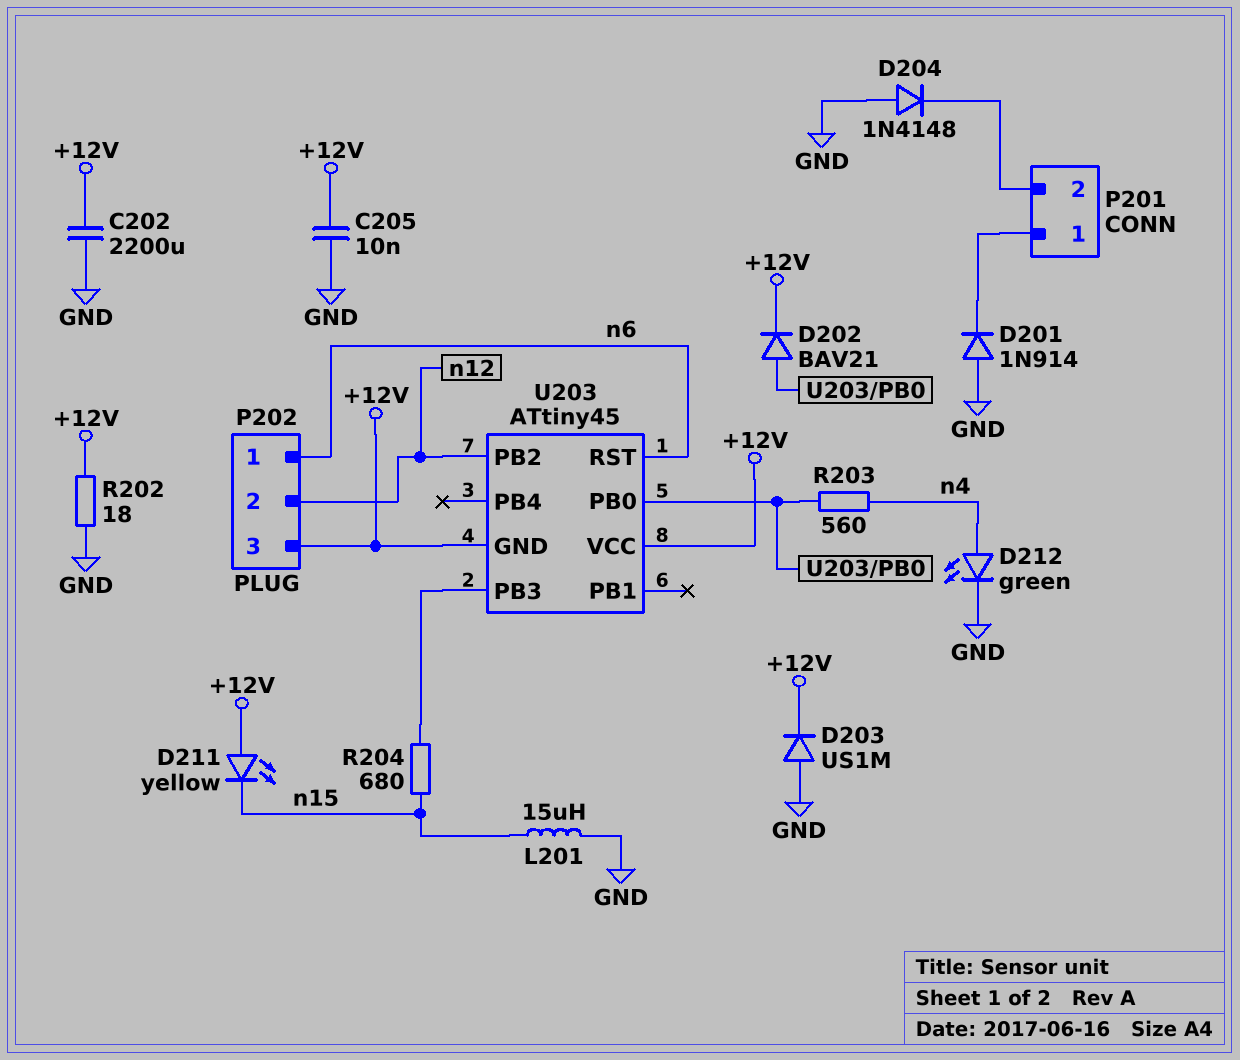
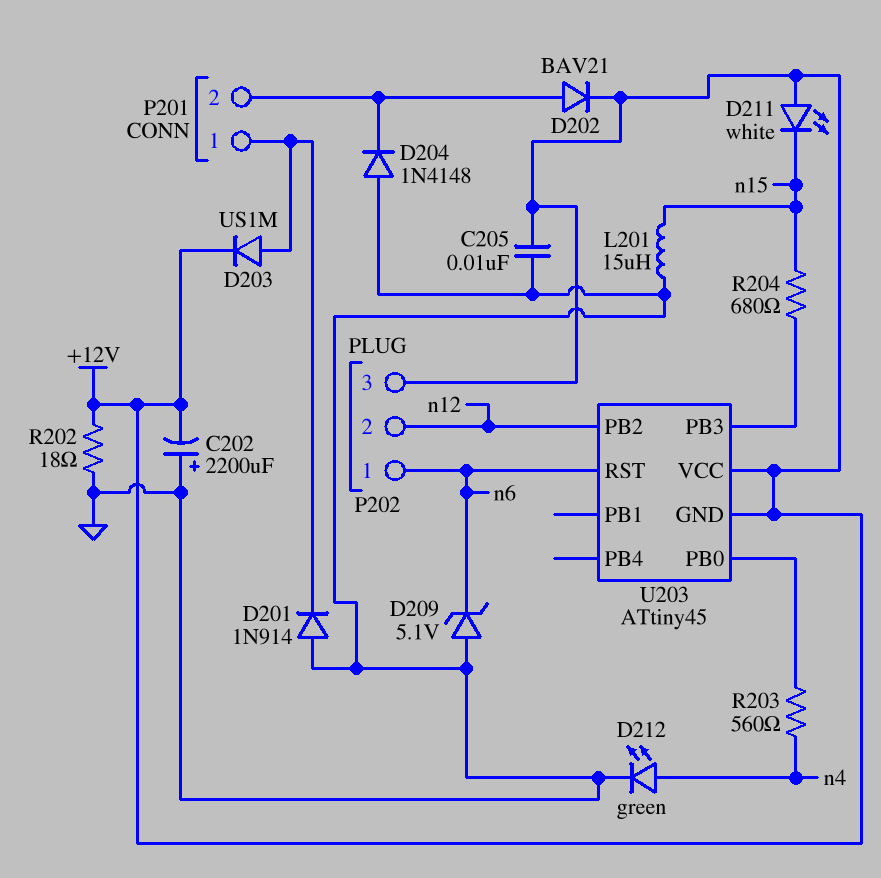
C202: 2200uF (+12V, GND) -> 2200uF (plus GND, minus +12V)
D202: diode BAV21 (A U203/PB0, K +12V) -> diode BAV21 (A P201/2, K +12V)
D203: diode US1M (A GND, K +12V) -> diode US1M (A P201/1, K +12V)
D209: none -> zener 5.1V (A GND, K n6)
D211: LED yellow (A +12V, K n15) -> LED white (A +12V, K n15)

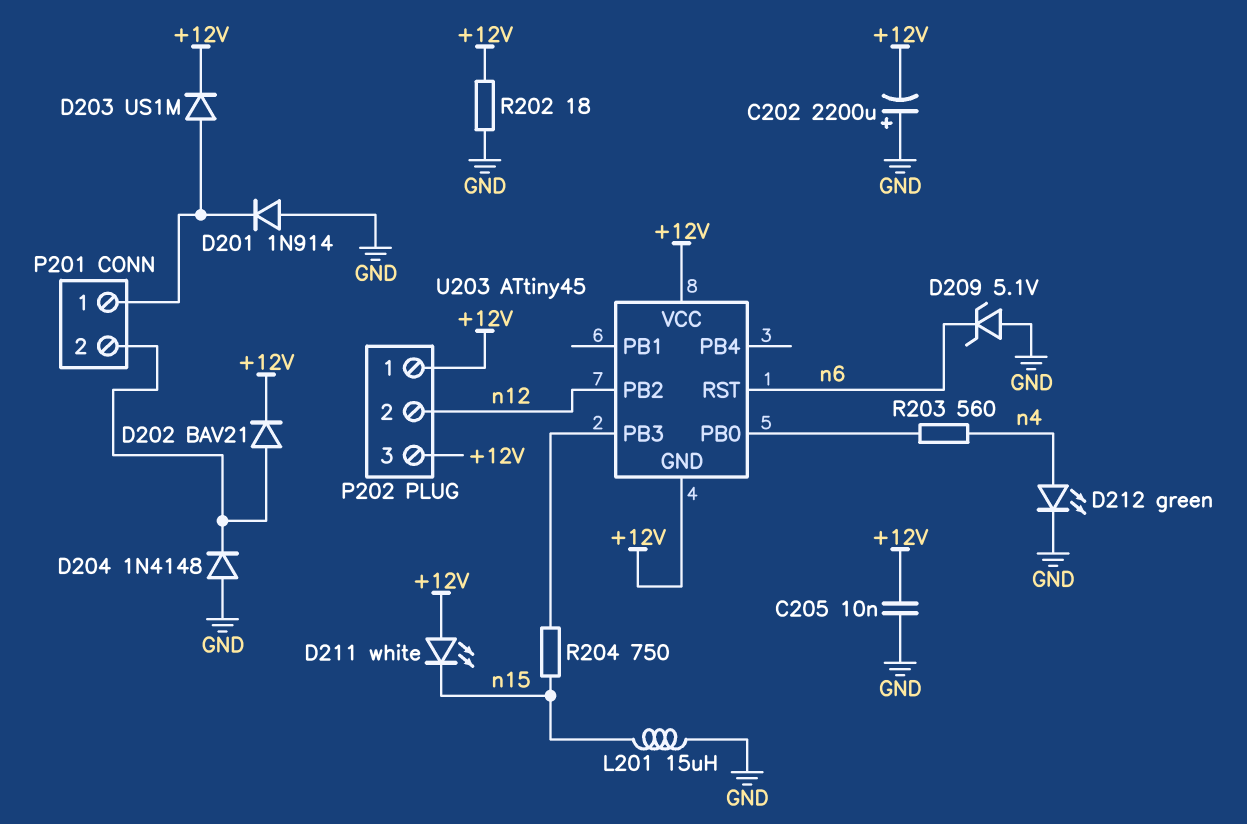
P202 pin 1: n6 -> +12V
R204: 680 (U203/PB3, n15) -> 750 (U203/PB3, n15)

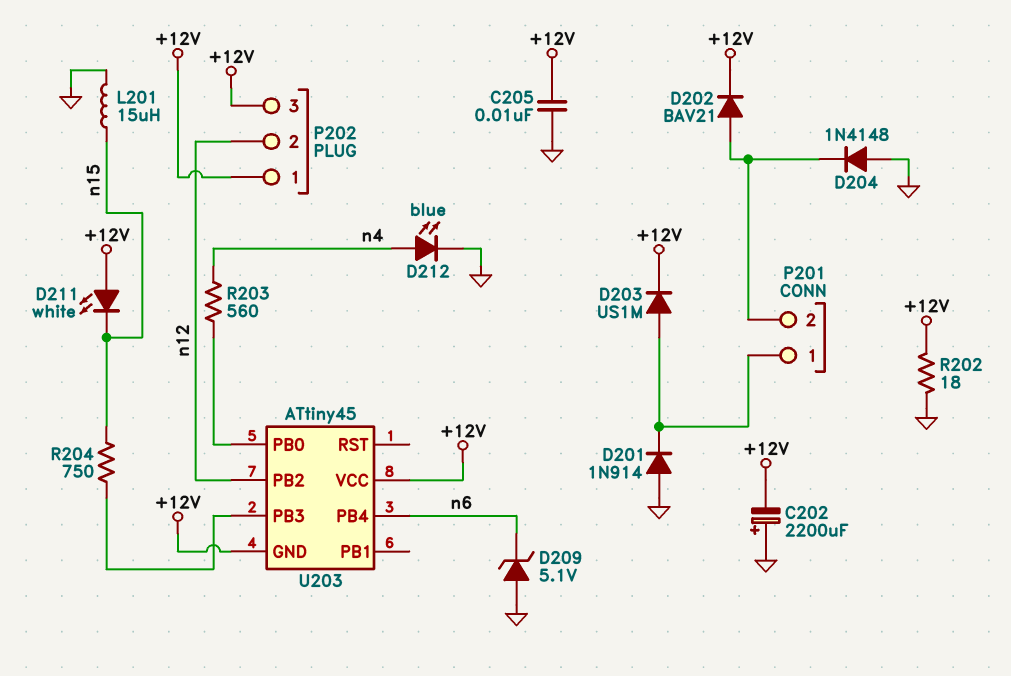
D212: LED green (A n4, K GND) -> LED blue (A n4, K GND)
U203 pin PB4: none -> n6
U203 pin RST: n6 -> none

